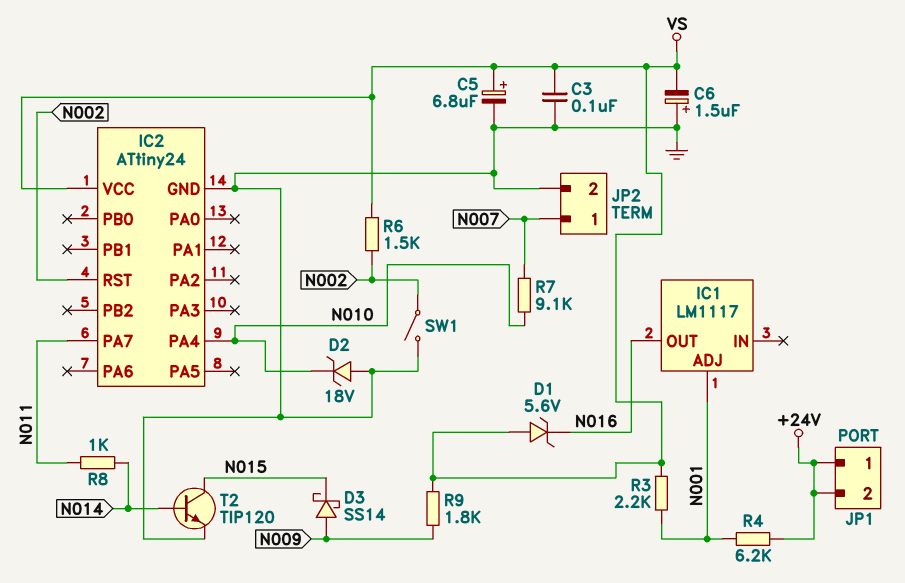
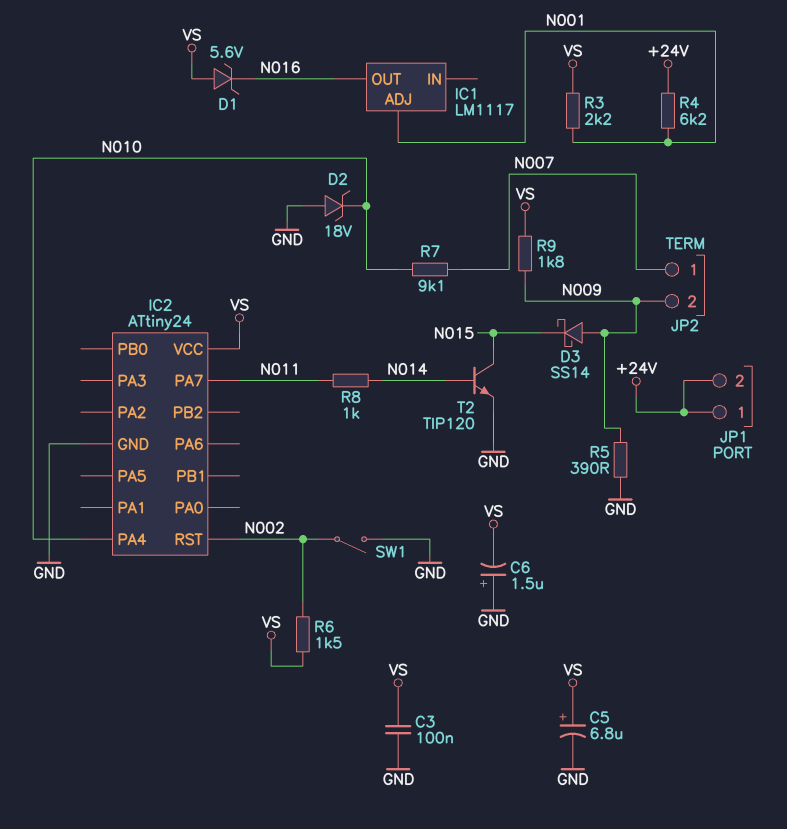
JP2 pin 2: GND -> N009
R5: none -> 390 (GND, N009)

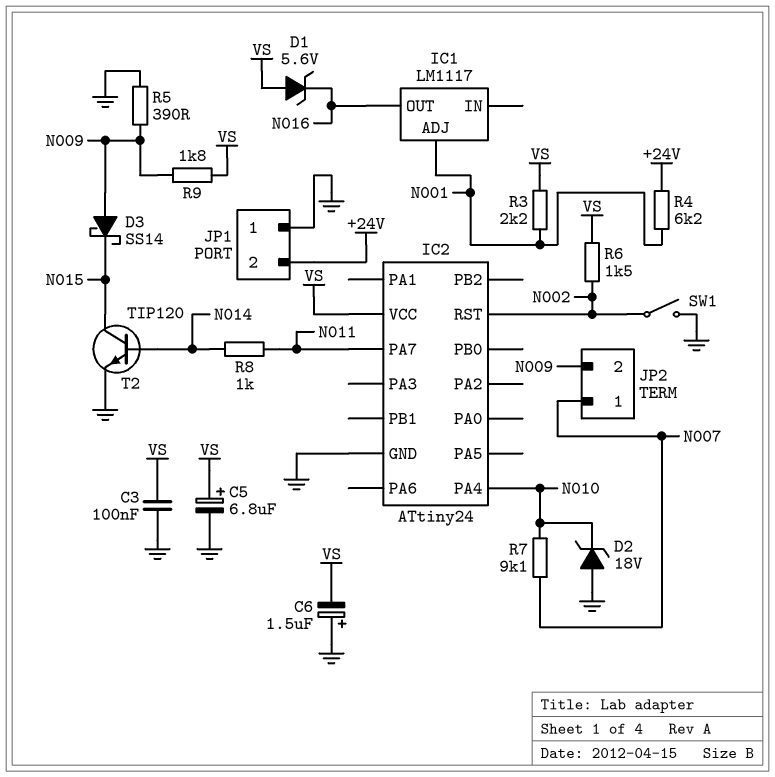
JP1 pin 1: +24V -> GND

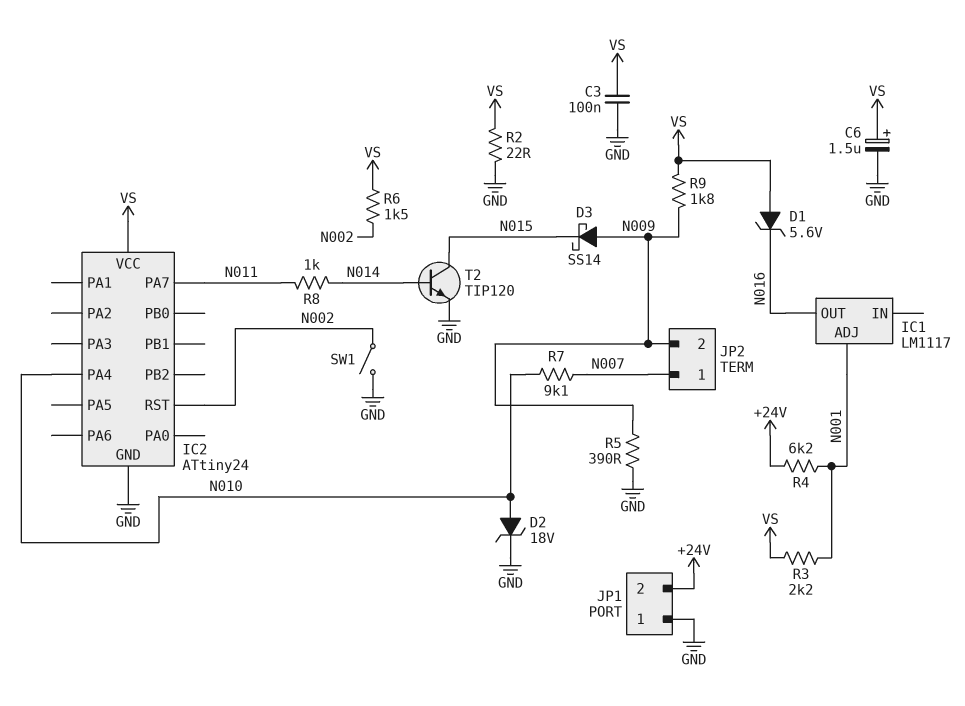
C5: 6.8uF (plus VS, minus GND) -> none
C6: 1.5uF (plus GND, minus VS) -> 1.5uF (plus VS, minus GND)
D2: zener 18V (A GND, K N010) -> zener 18V (A N010, K GND)
R2: none -> 22 (GND, VS)

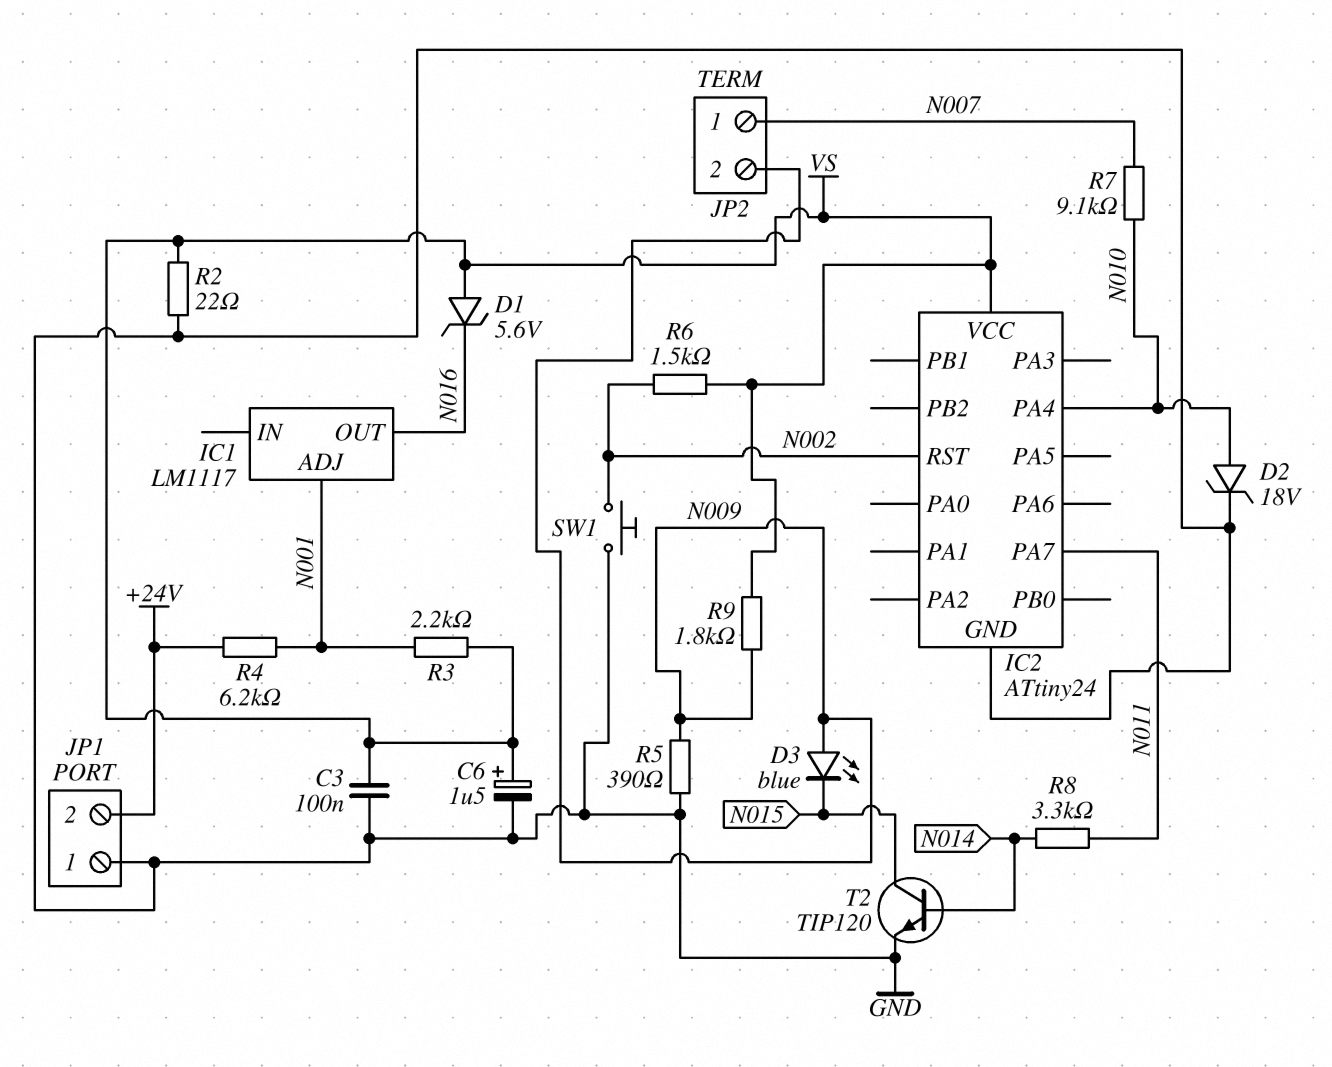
D3: schottky SS14 (A N009, K N015) -> LED blue (A N009, K N015)
R8: 1k (N011, N014) -> 3.3k (N011, N014)
SW1: switch (GND, N002) -> button (GND, N002)

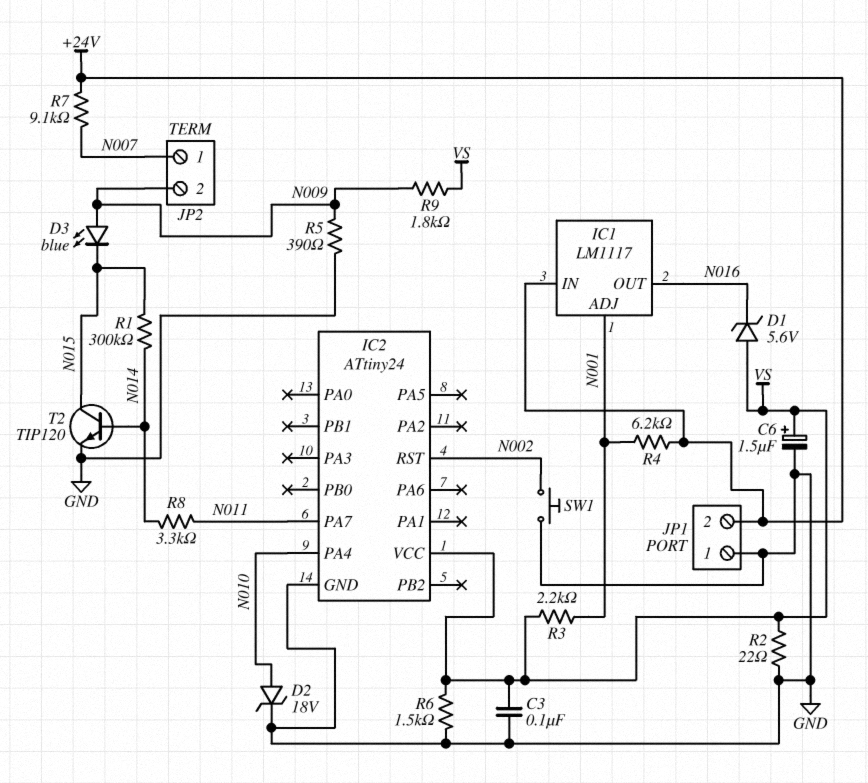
IC1 pin IN: none -> +24V
R1: none -> 300k (N014, N015)
R6: 1.5k (N002, VS) -> 1.5k (GND, VS)
R7: 9.1k (N007, N010) -> 9.1k (+24V, N007)

